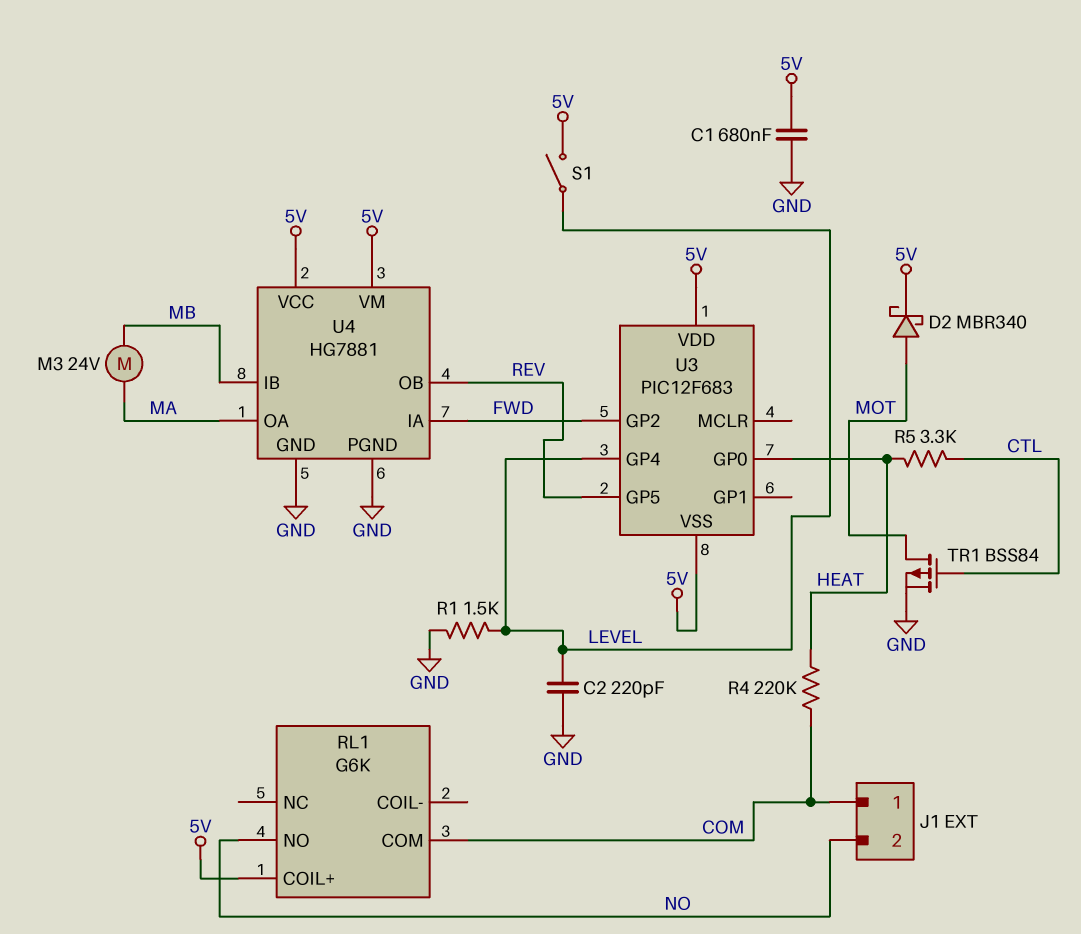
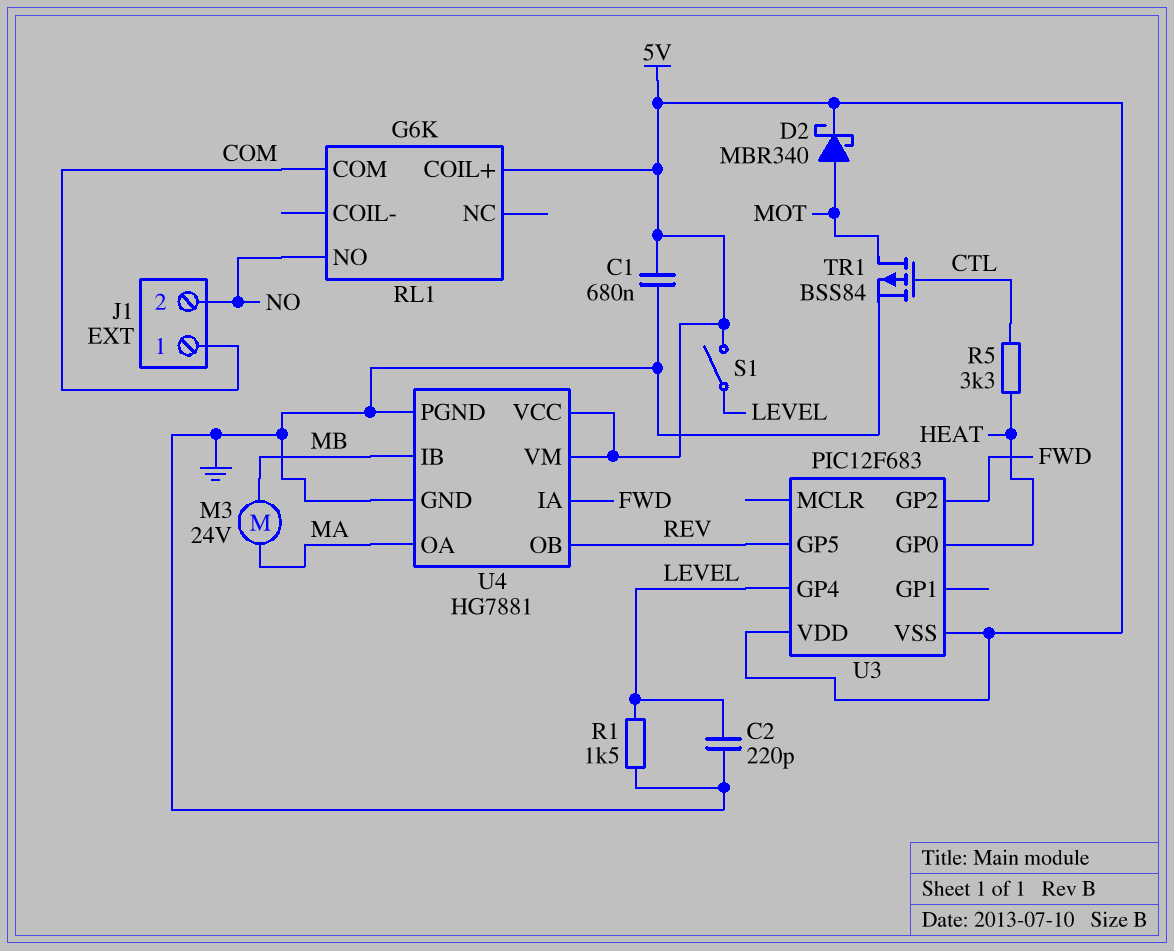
R4: 220k (COM, HEAT) -> none

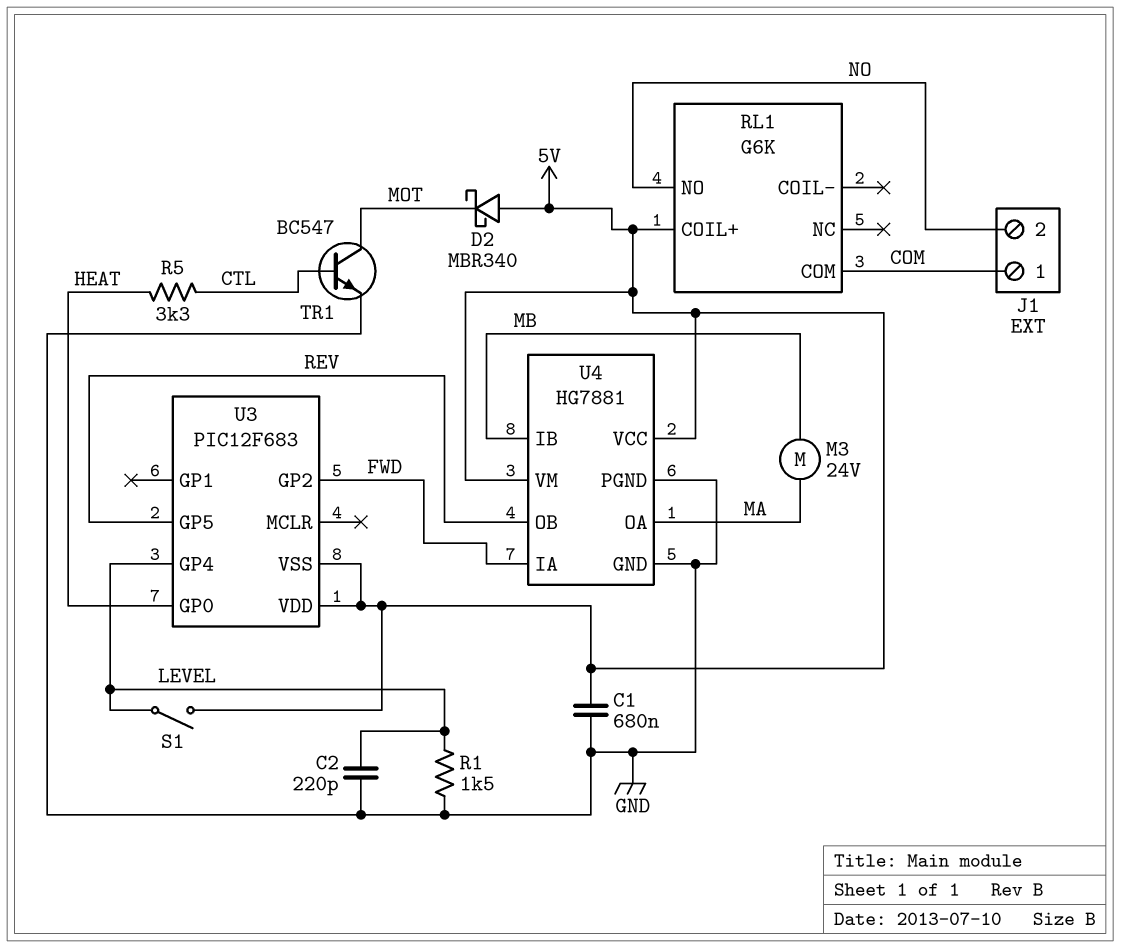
D2: schottky MBR340 (A MOT, K 5V) -> schottky MBR340 (A 5V, K MOT)
TR1: PMOS BSS84 (G CTL, D MOT, S GND) -> NPN BC547 (B CTL, C MOT, E GND)

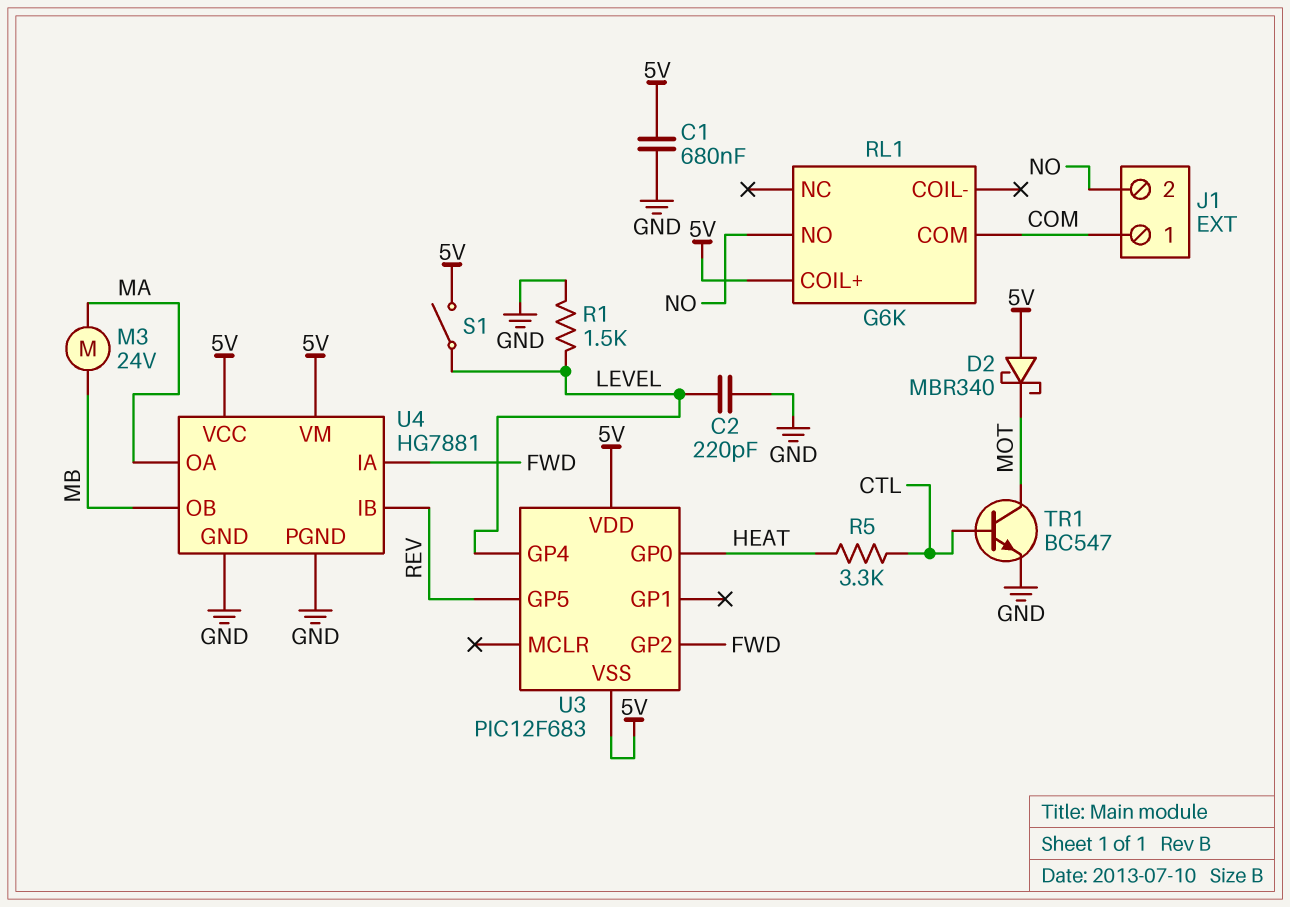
U4 pin IB: MB -> REV
U4 pin OB: REV -> MB

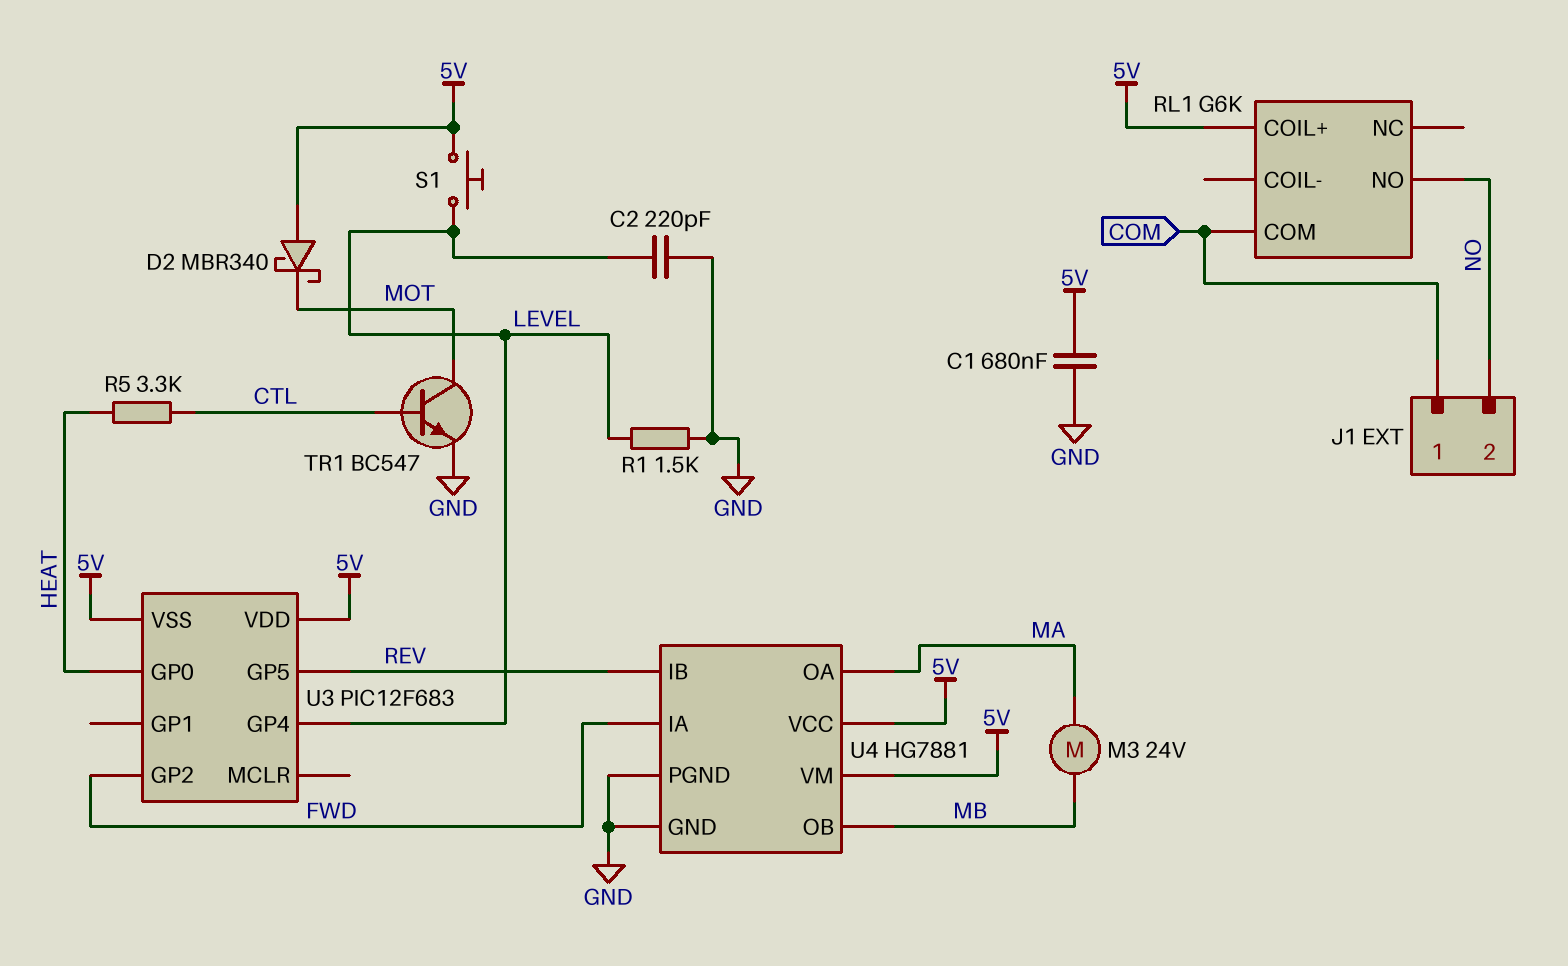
S1: switch (5V, LEVEL) -> button (5V, LEVEL)

